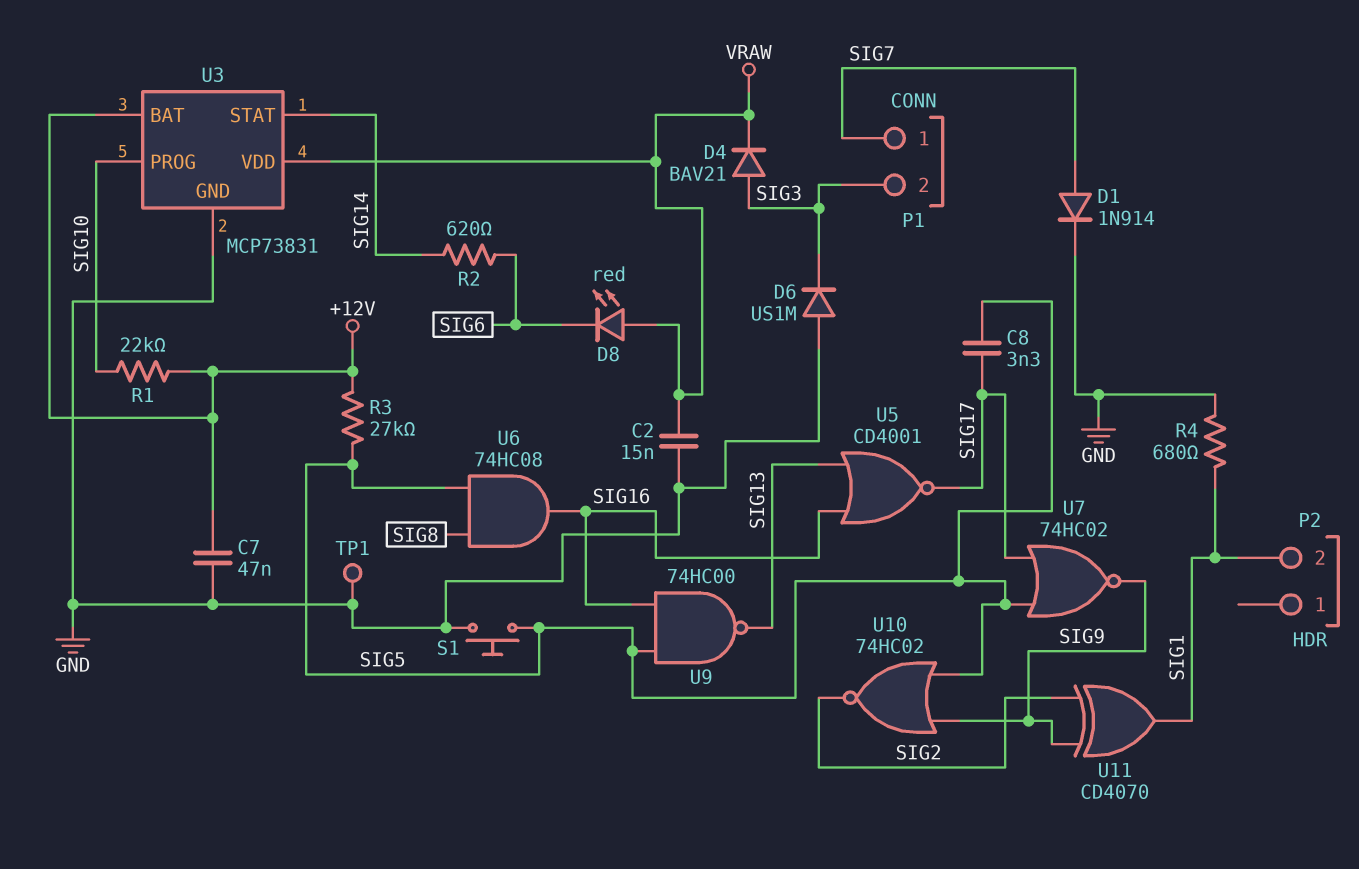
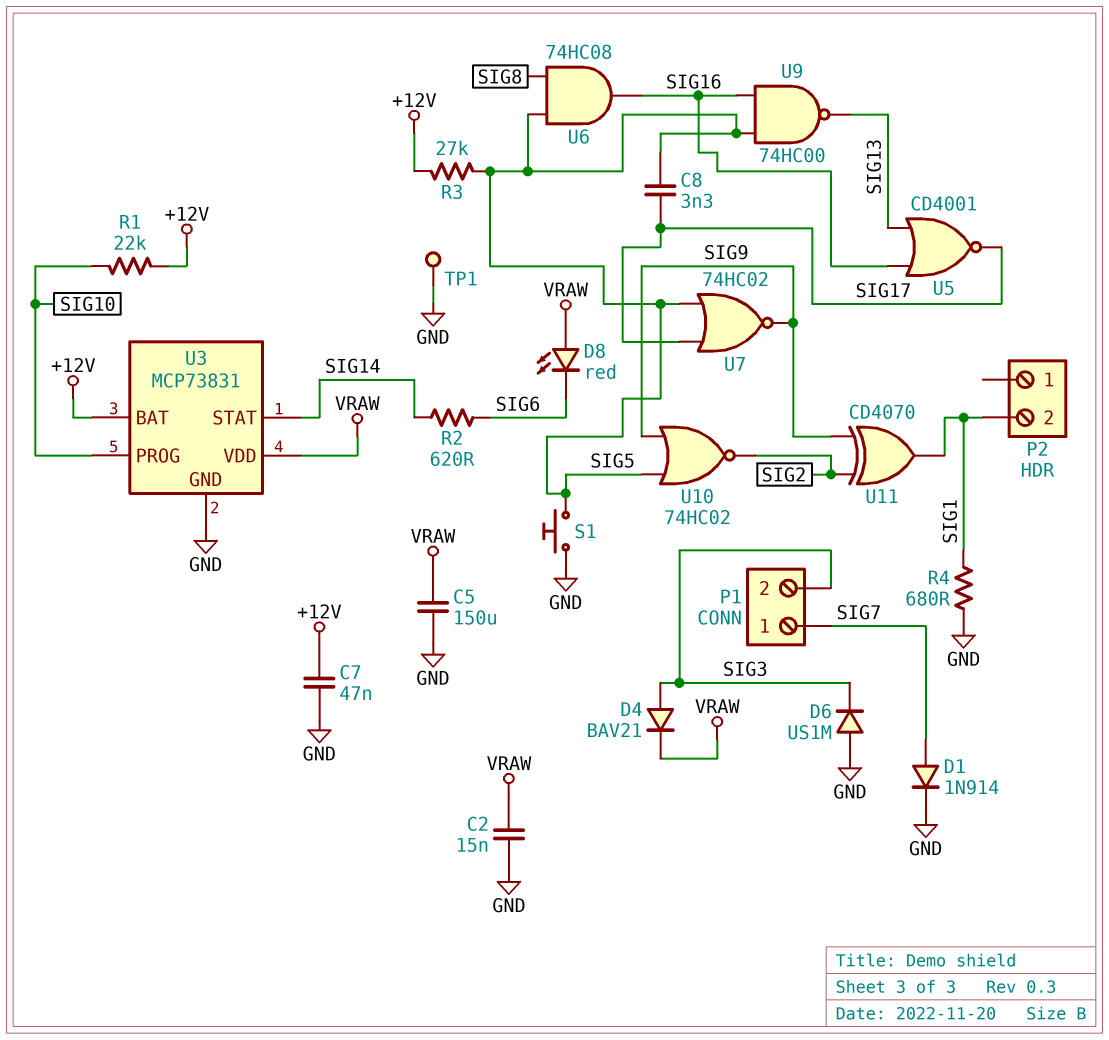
C5: none -> 150uF (GND, VRAW)

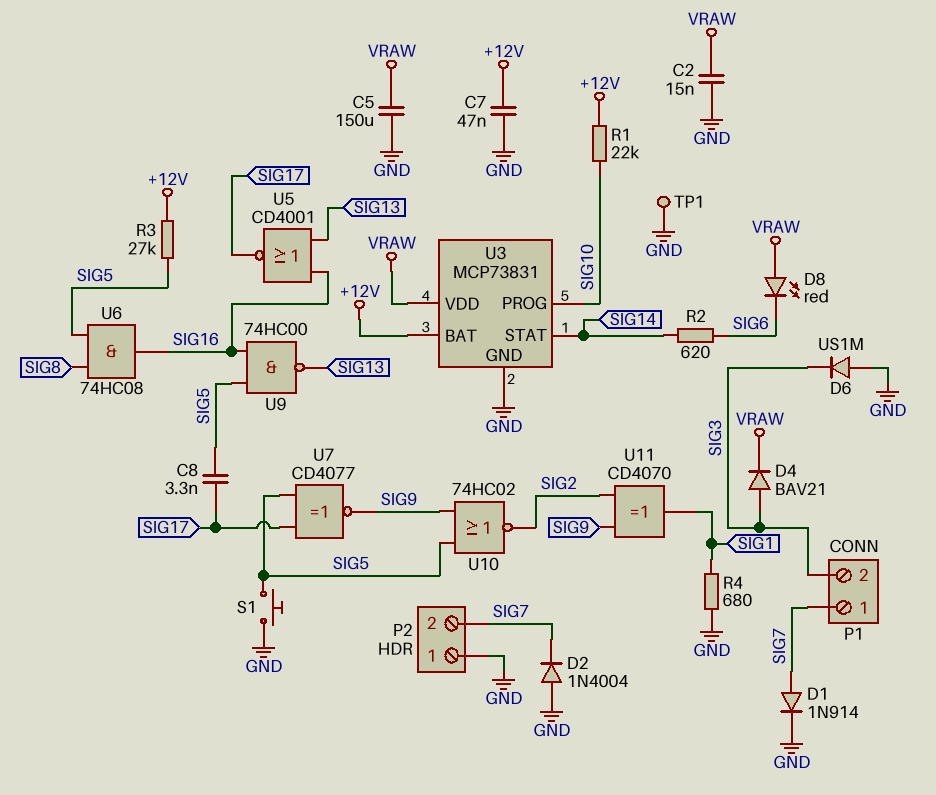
D2: none -> diode 1N4004 (A GND, K SIG7)
P2 pin 1: none -> GND
P2 pin 2: SIG1 -> SIG7
U7: NOR 74HC02 (in SIG5, in SIG17, out SIG9) -> XNOR CD4077 (in SIG5, in SIG17, out SIG9)

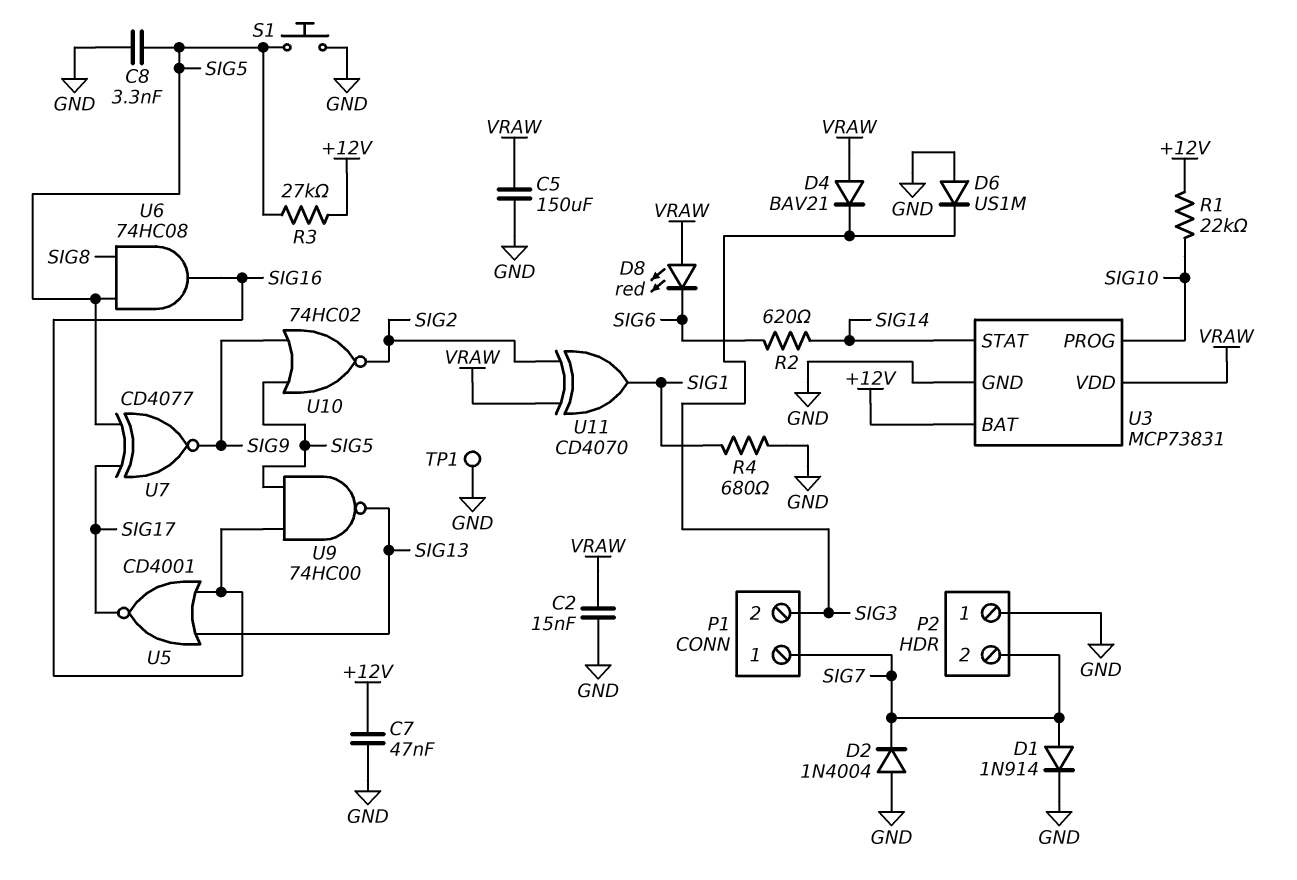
C8: 3.3nF (SIG5, SIG17) -> 3.3nF (GND, SIG5)
D4: diode BAV21 (A SIG3, K VRAW) -> diode BAV21 (A VRAW, K SIG3)
U11: XOR CD4070 (in SIG2, in SIG9, out SIG1) -> XOR CD4070 (in SIG2, in VRAW, out SIG1)

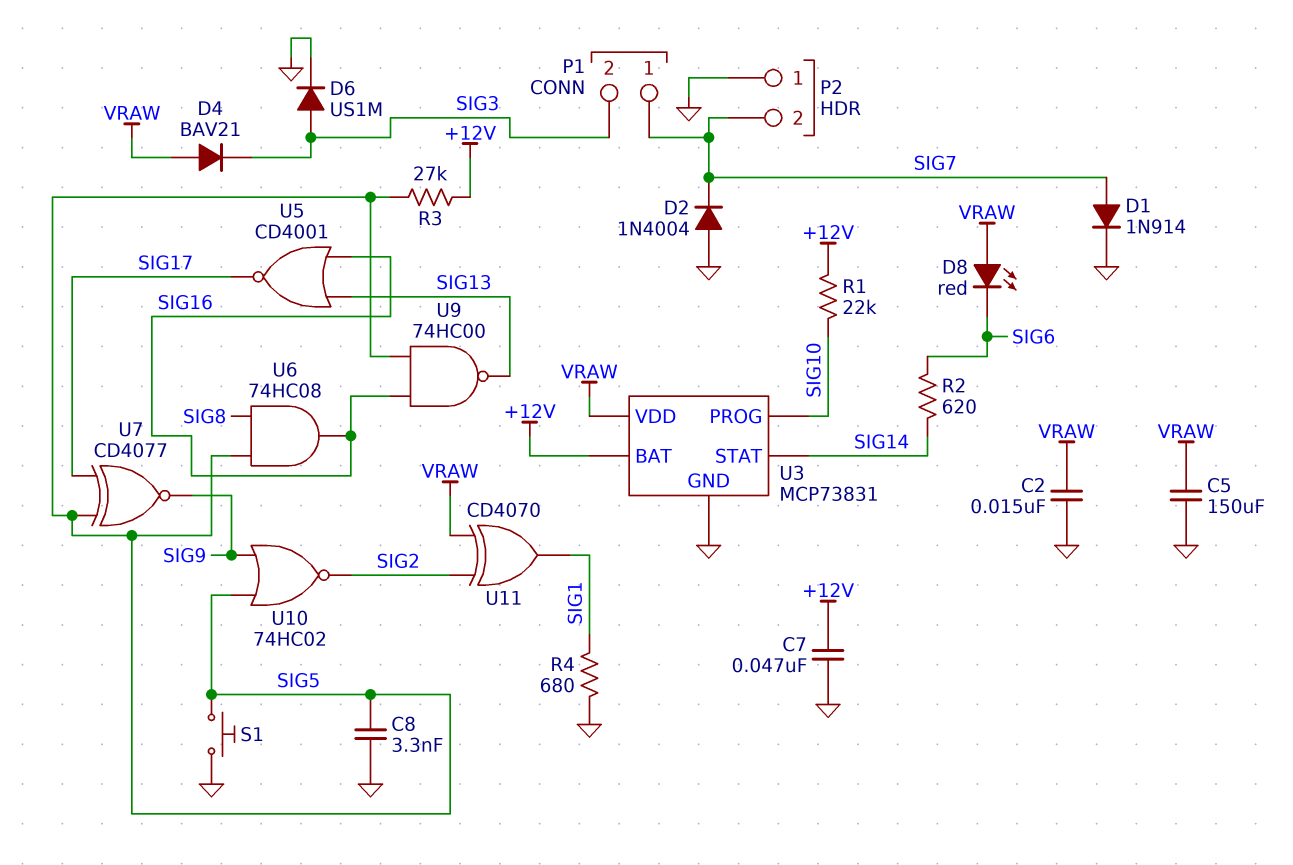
D6: diode US1M (A GND, K SIG3) -> diode US1M (A SIG3, K GND)
TP1: test point (GND) -> none

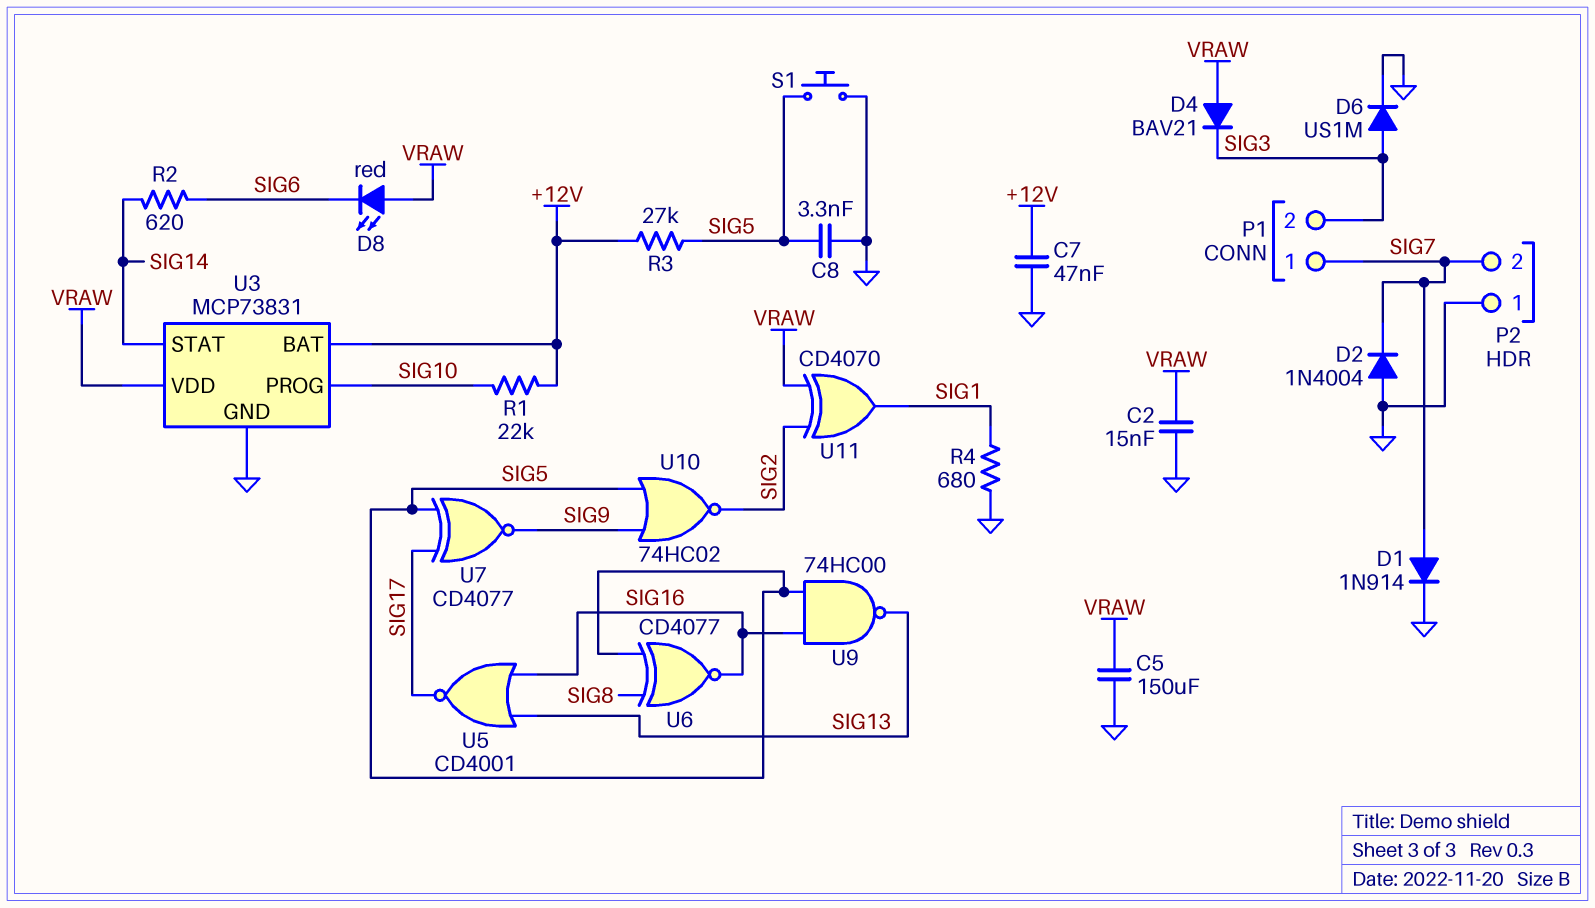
U6: AND 74HC08 (in SIG5, in SIG8, out SIG16) -> XNOR CD4077 (in SIG5, in SIG8, out SIG16)

